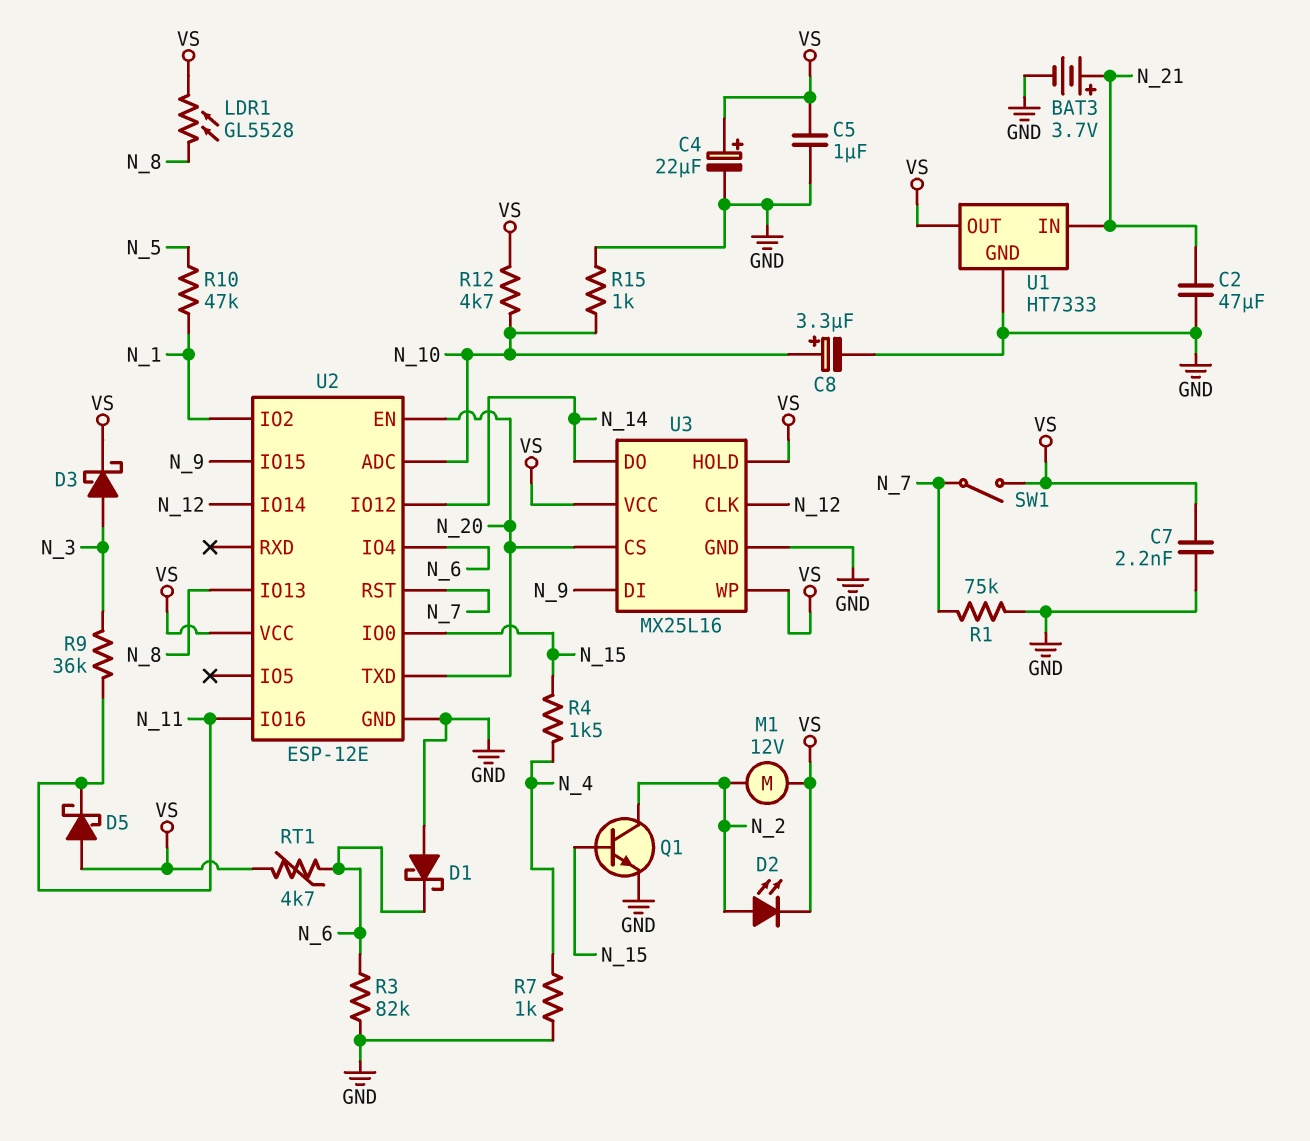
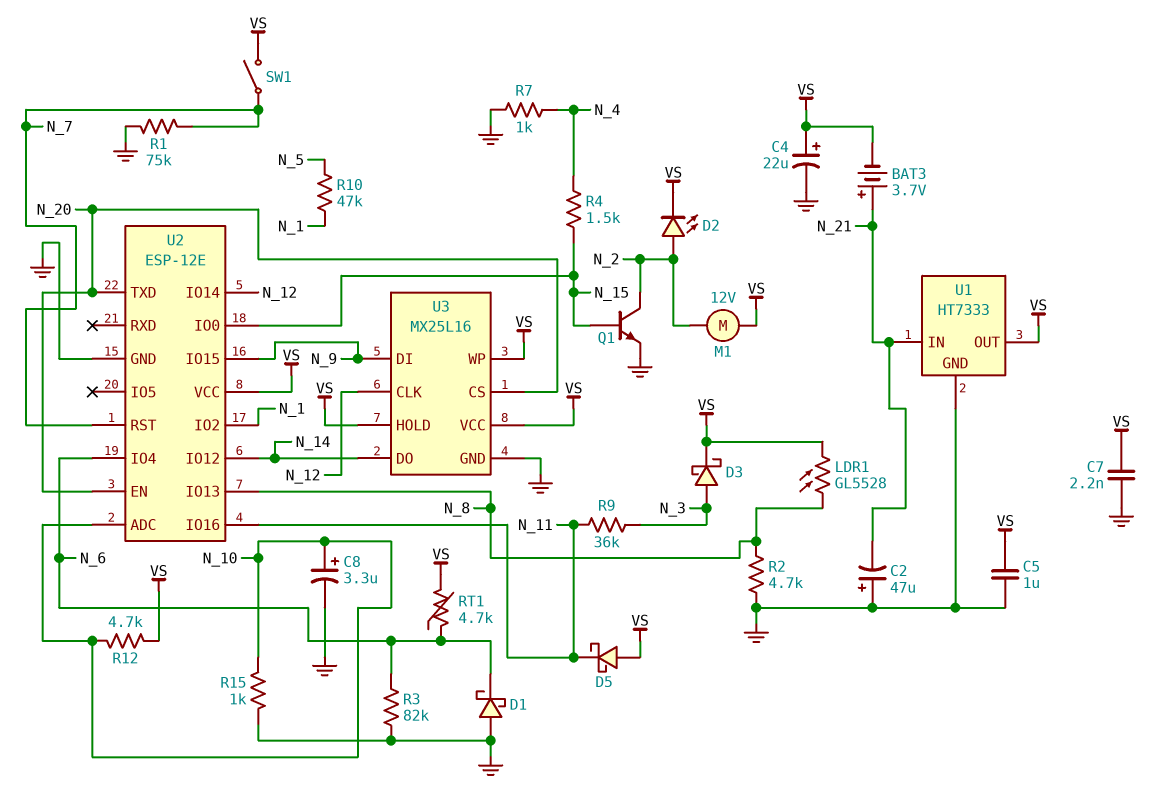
BAT3: 3.7V (plus N_21, minus GND) -> 3.7V (plus N_21, minus VS)
C2: 47uF (GND, N_21) -> 47uF (plus GND, minus N_21)
R2: none -> 4.7k (GND, N_8)

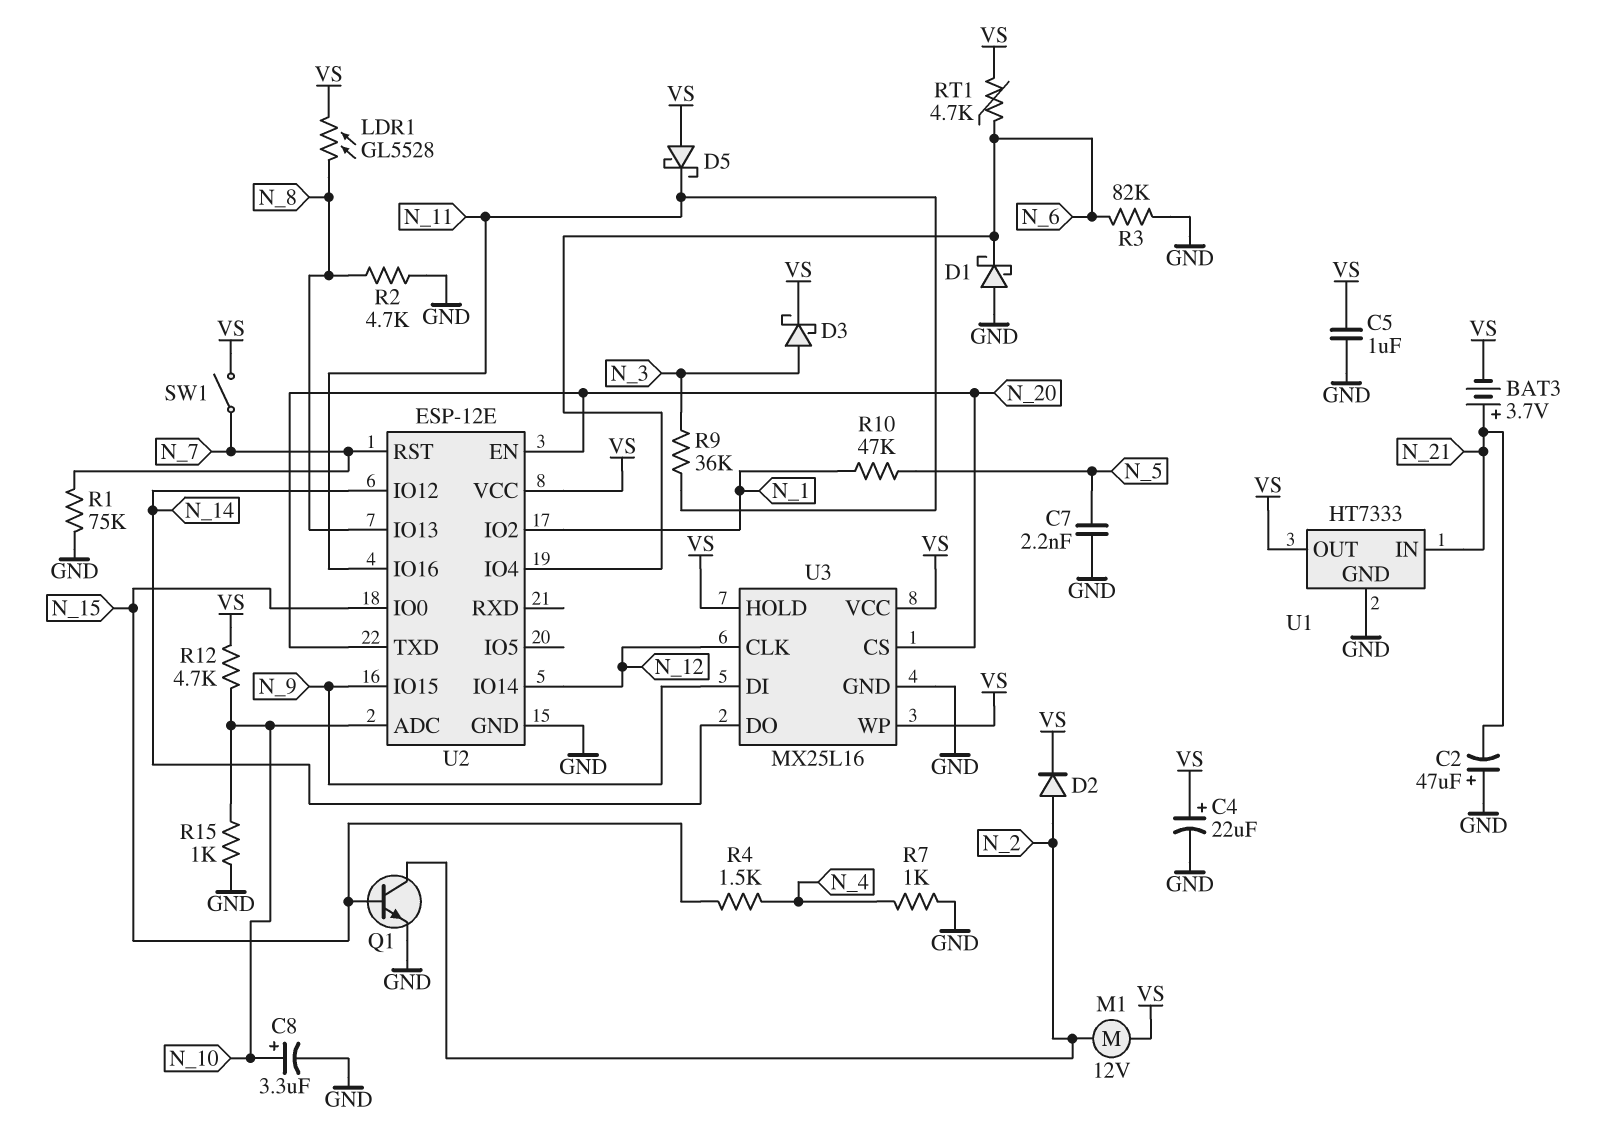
C7: 2.2nF (GND, VS) -> 2.2nF (GND, N_5)
D2: LED (A N_2, K VS) -> diode (A N_2, K VS)

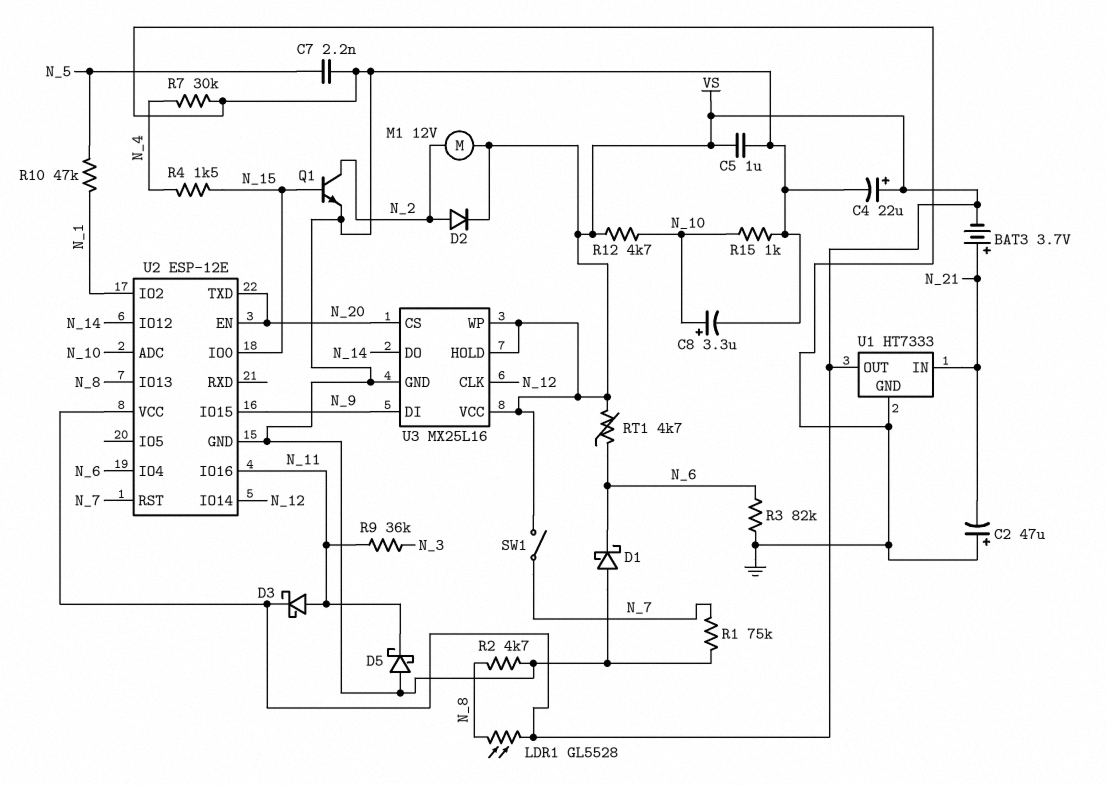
D3: schottky (A N_3, K VS) -> schottky (A N_11, K VS)
D5: schottky (A VS, K N_11) -> schottky (A GND, K N_11)
R7: 1k (GND, N_4) -> 30k (GND, N_4)

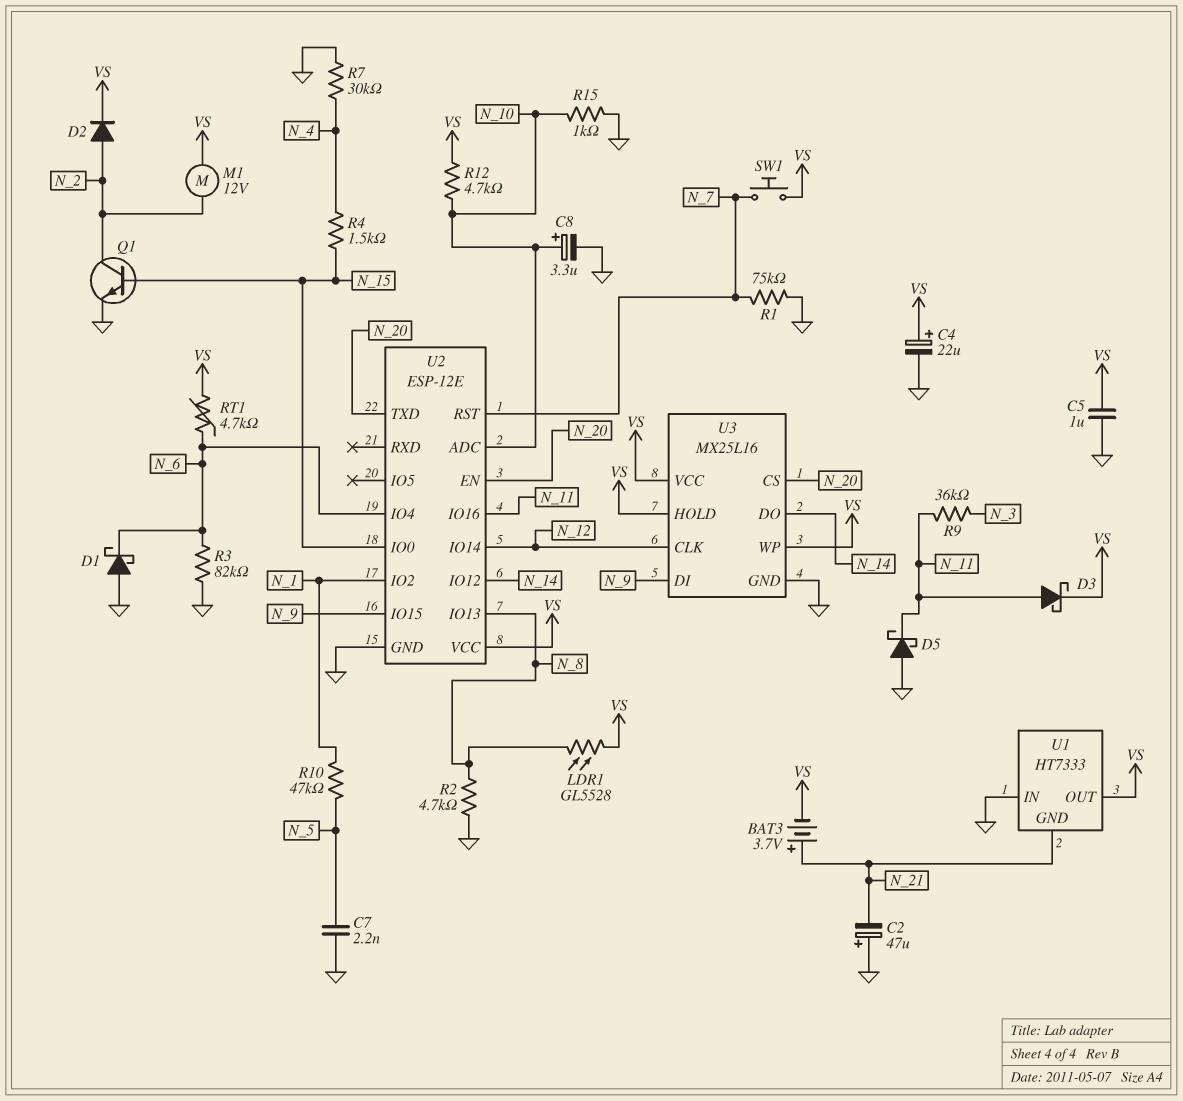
SW1: switch (N_7, VS) -> button (N_7, VS)
U1 pin GND: GND -> N_21
U1 pin IN: N_21 -> GND

